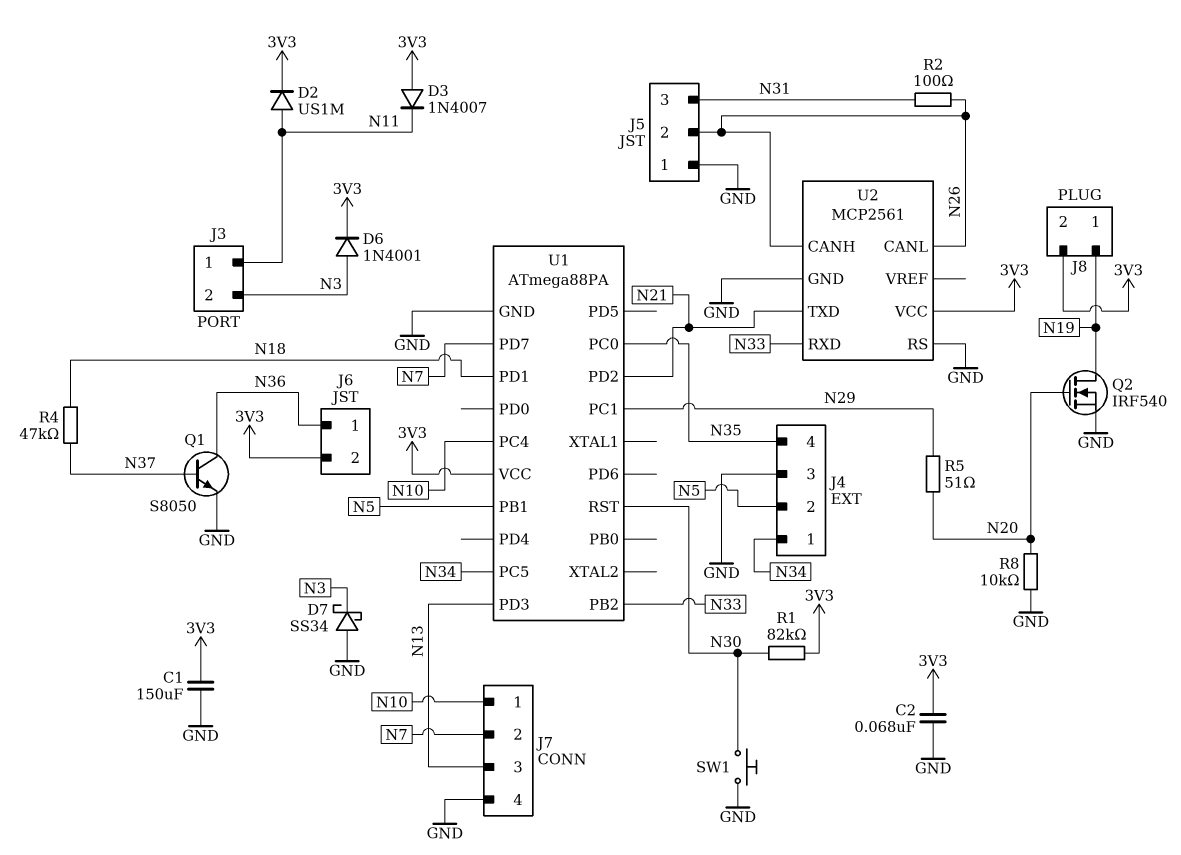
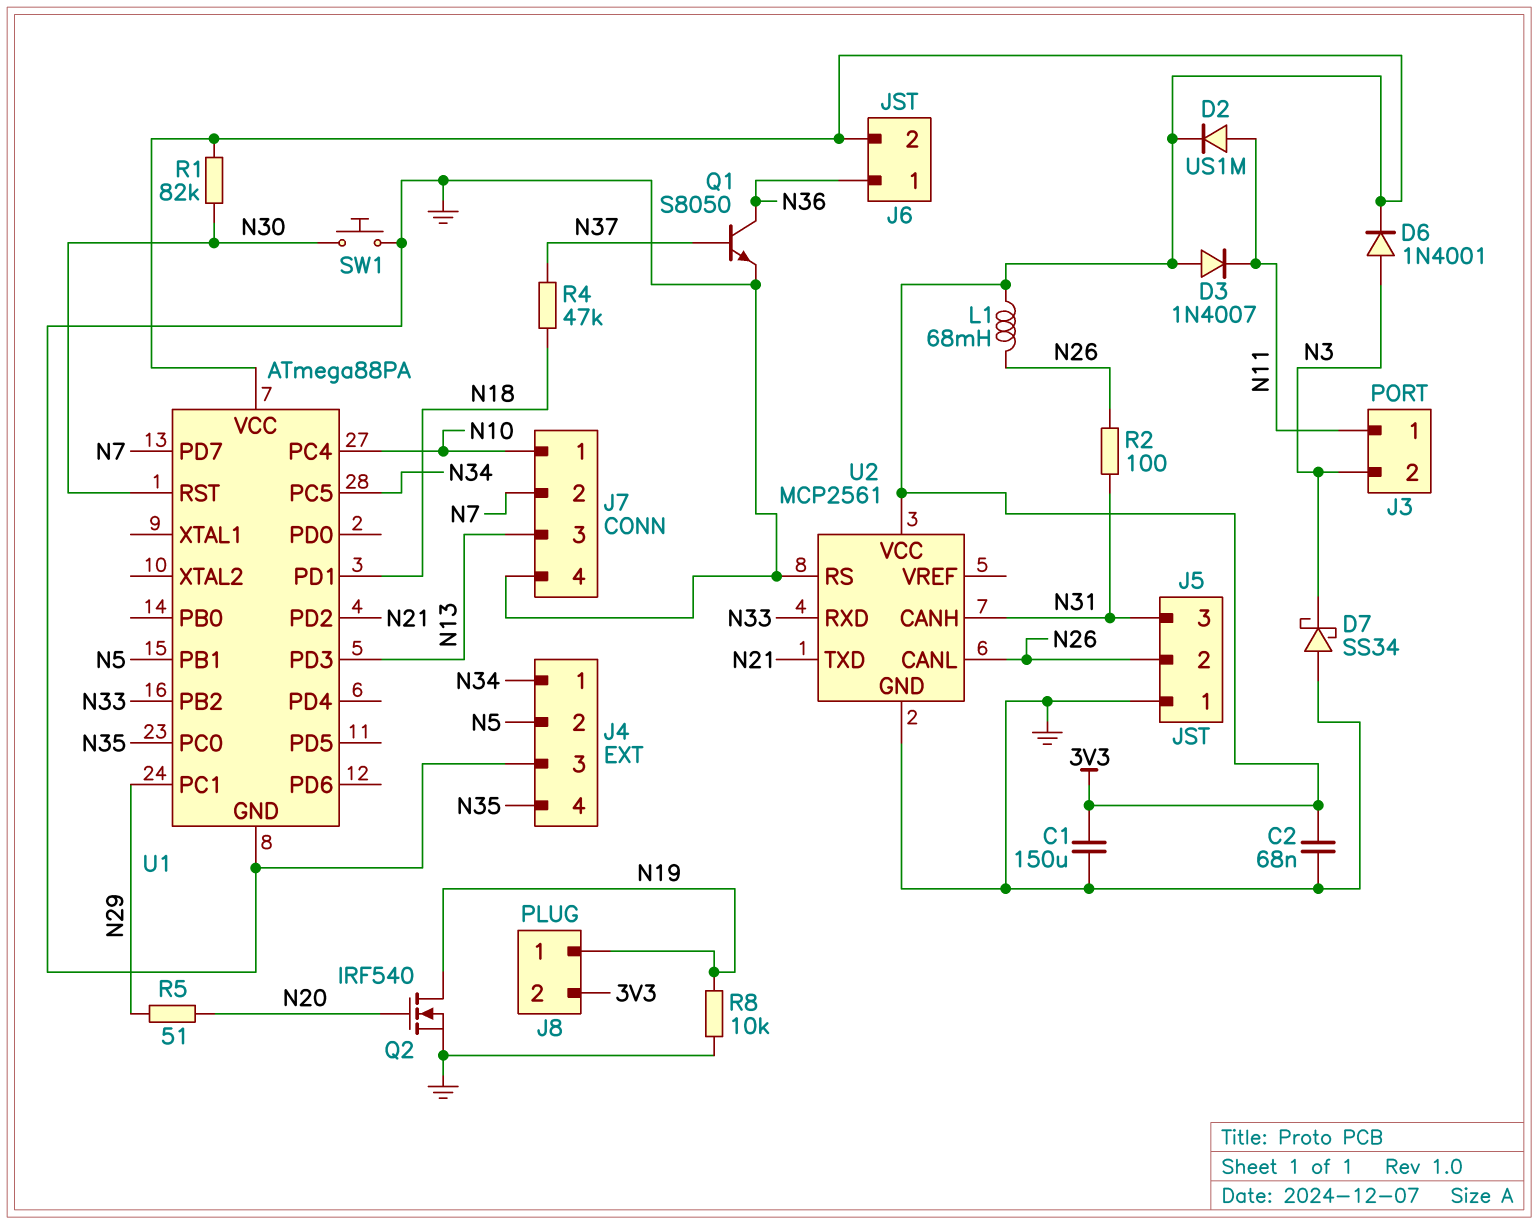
L1: none -> 68mH (3V3, N26)
R8: 10k (GND, N20) -> 10k (GND, N19)
U2 pin CANH: N26 -> N31

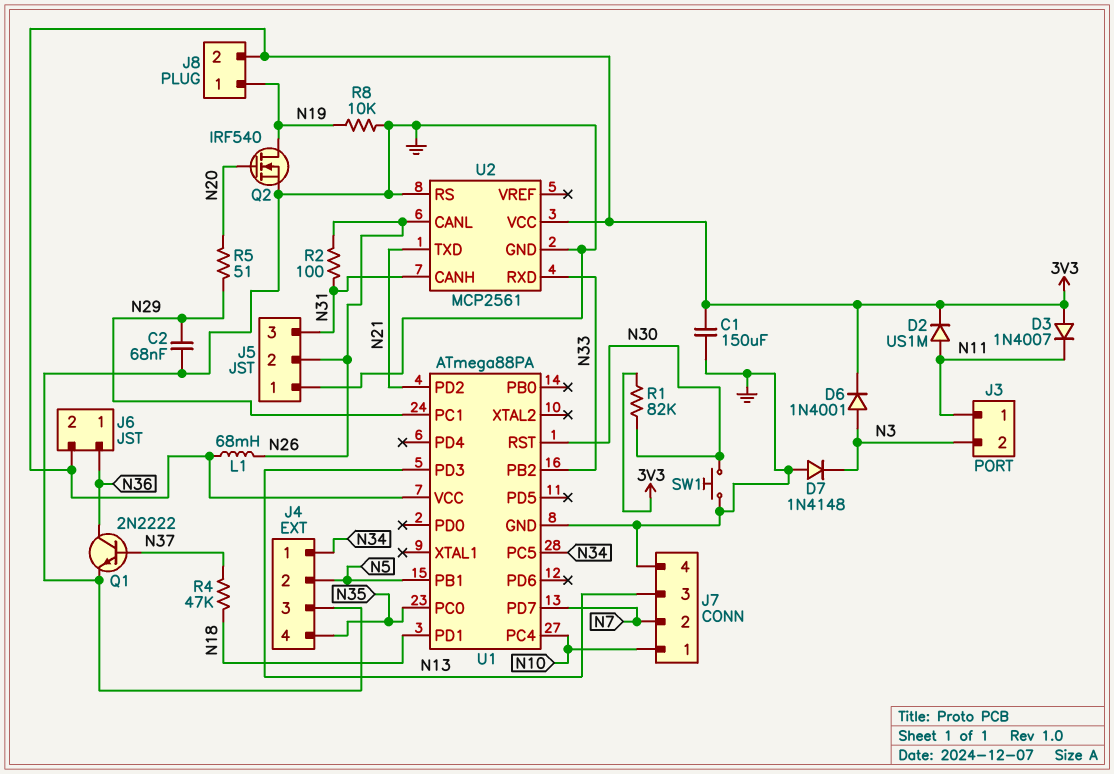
C2: 68nF (3V3, GND) -> 68nF (GND, N29)
D7: schottky SS34 (A GND, K N3) -> diode 1N4148 (A GND, K N3)
Q1: NPN S8050 (B N37, C N36, E GND) -> NPN 2N2222 (B N37, C N36, E GND)

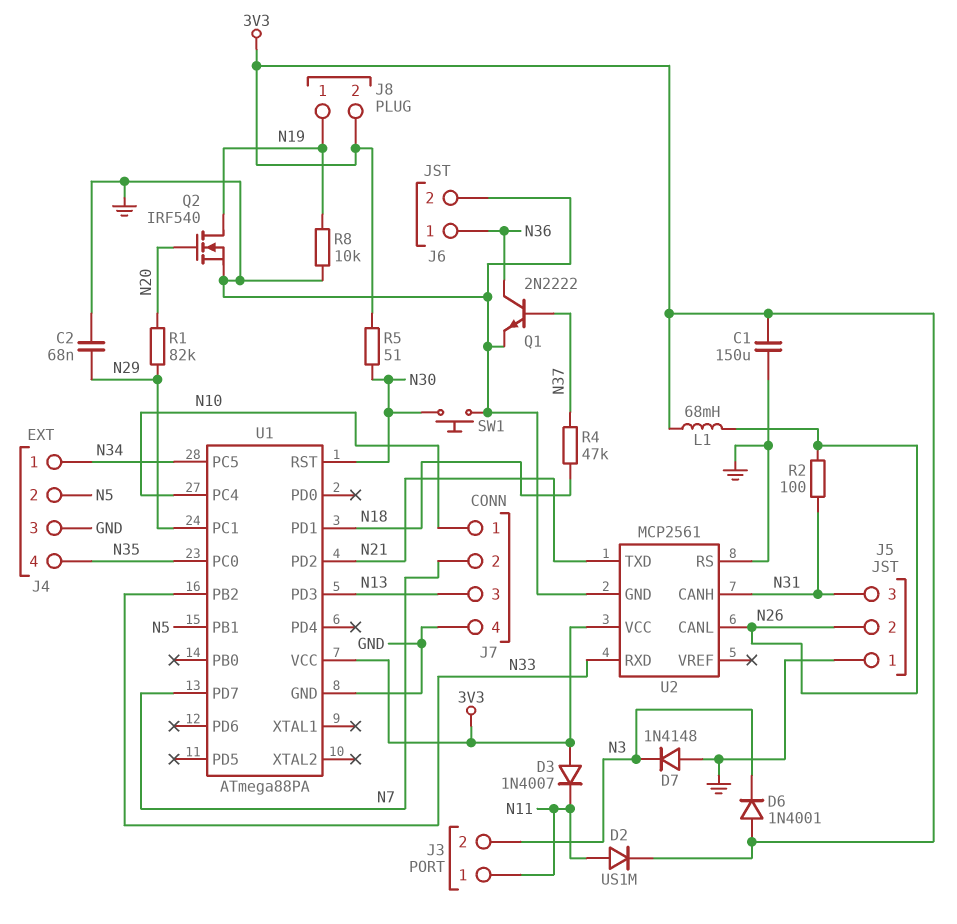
D6: diode 1N4001 (A N3, K 3V3) -> diode 1N4001 (A 3V3, K N3)
J6 pin 2: 3V3 -> GND
R1: 82k (3V3, N30) -> 82k (N20, N29)
R5: 51 (N20, N29) -> 51 (3V3, N30)

